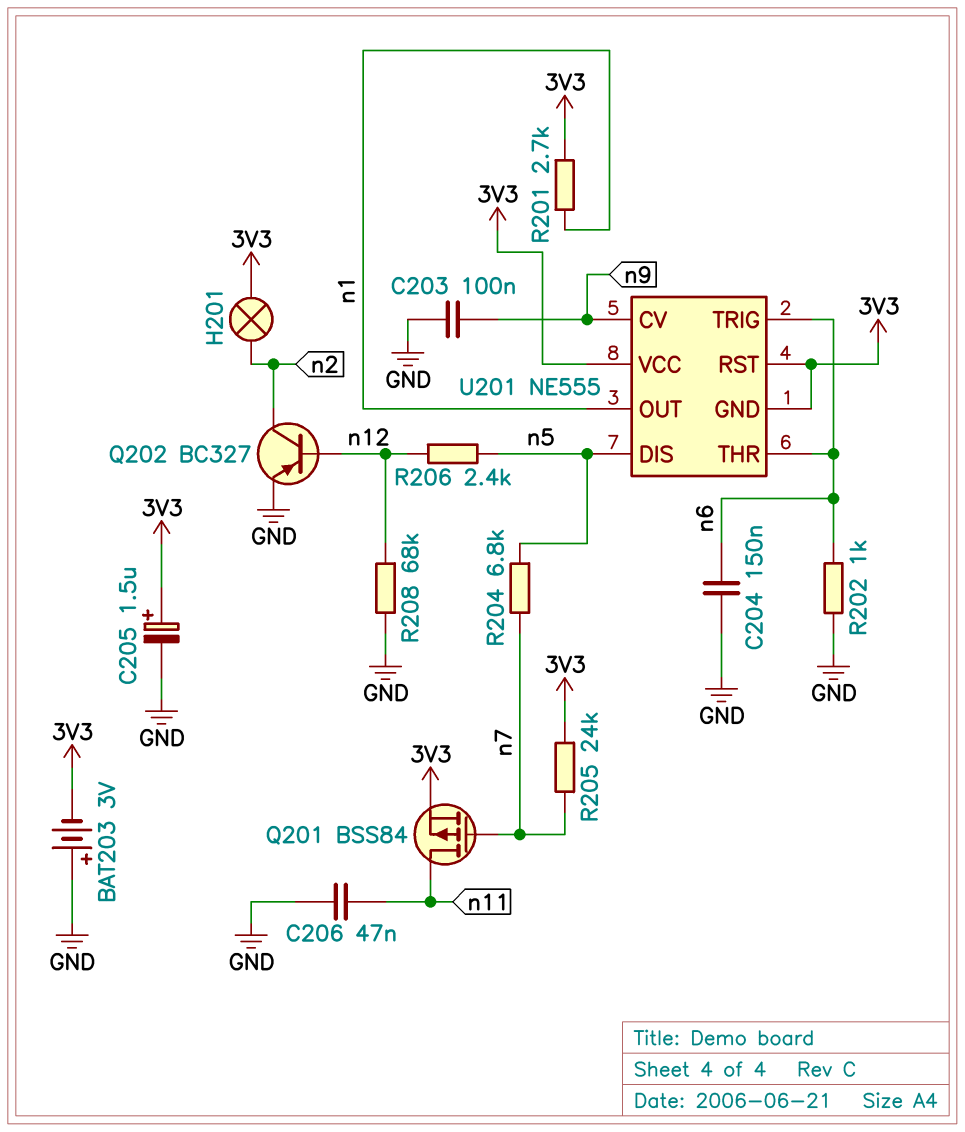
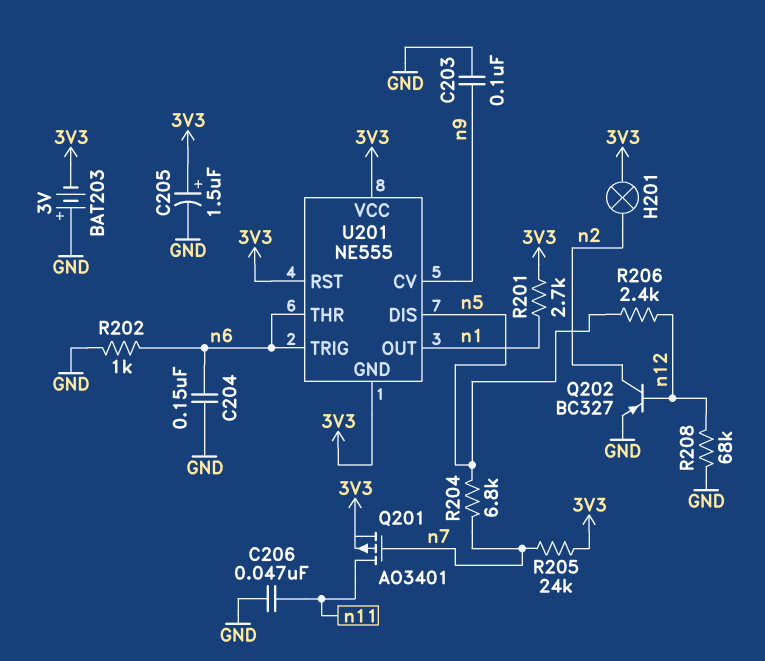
Q201: PMOS BSS84 (G n7, D n11, S 3V3) -> PMOS AO3401 (G n7, D n11, S 3V3)

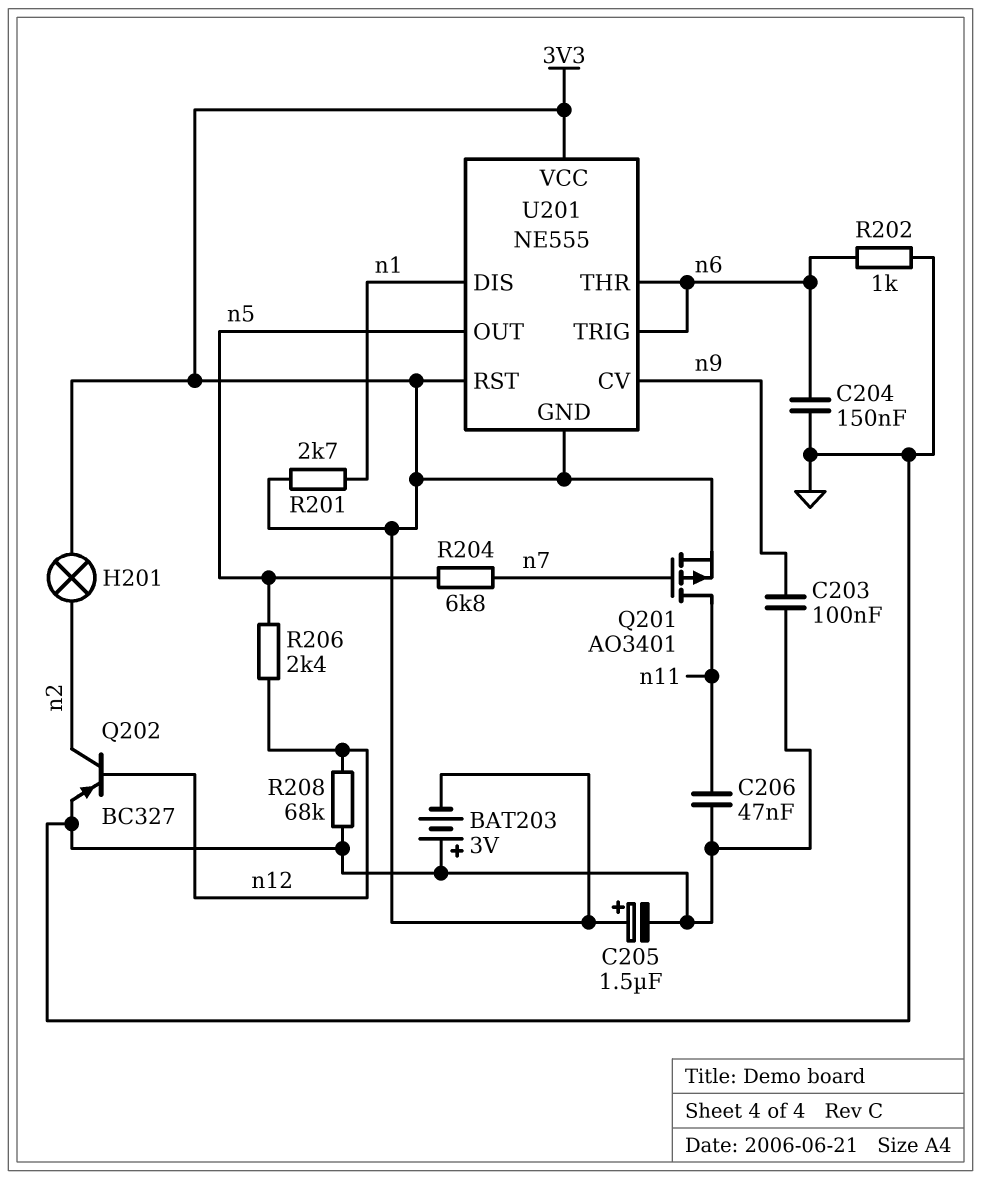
R205: 24k (3V3, n7) -> none
U201 pin DIS: n5 -> n1
U201 pin OUT: n1 -> n5

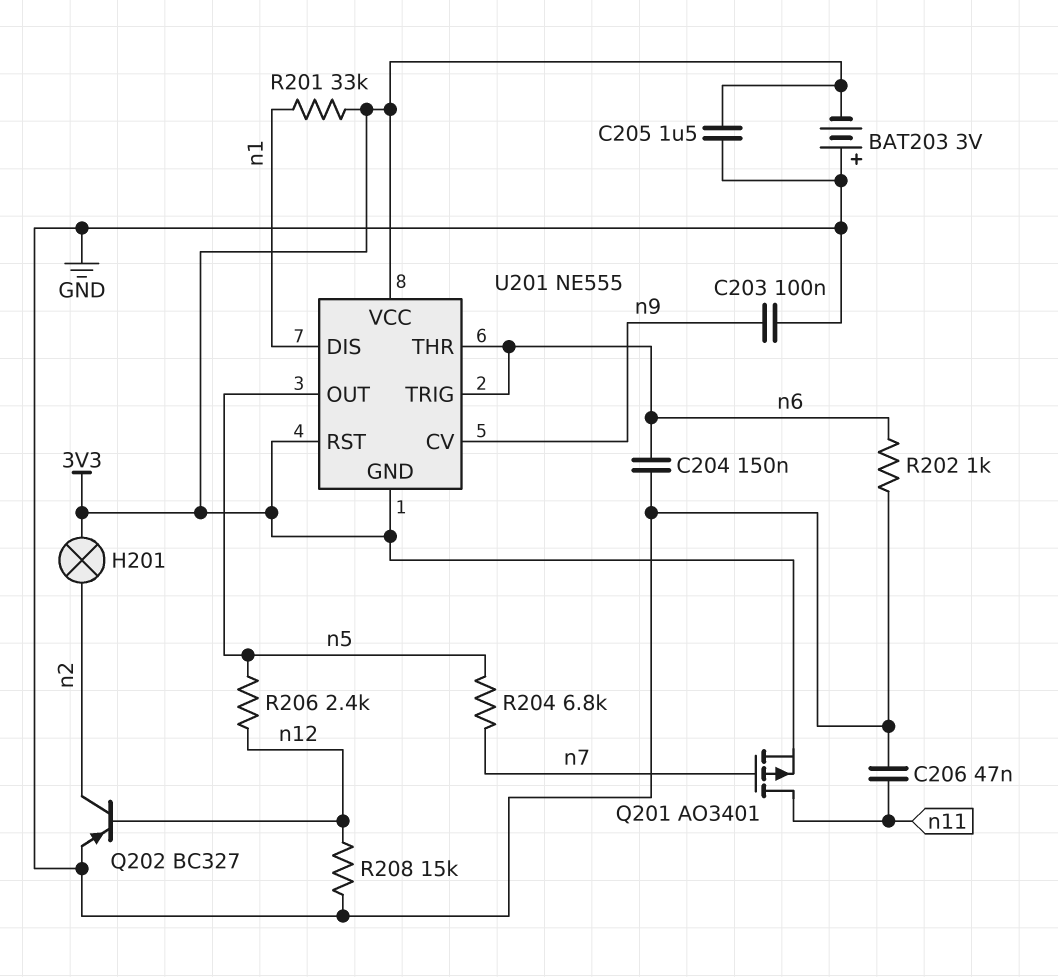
C205: 1.5uF (plus 3V3, minus GND) -> 1.5uF (3V3, GND)
R201: 2.7k (3V3, n1) -> 33k (3V3, n1)
R208: 68k (GND, n12) -> 15k (GND, n12)

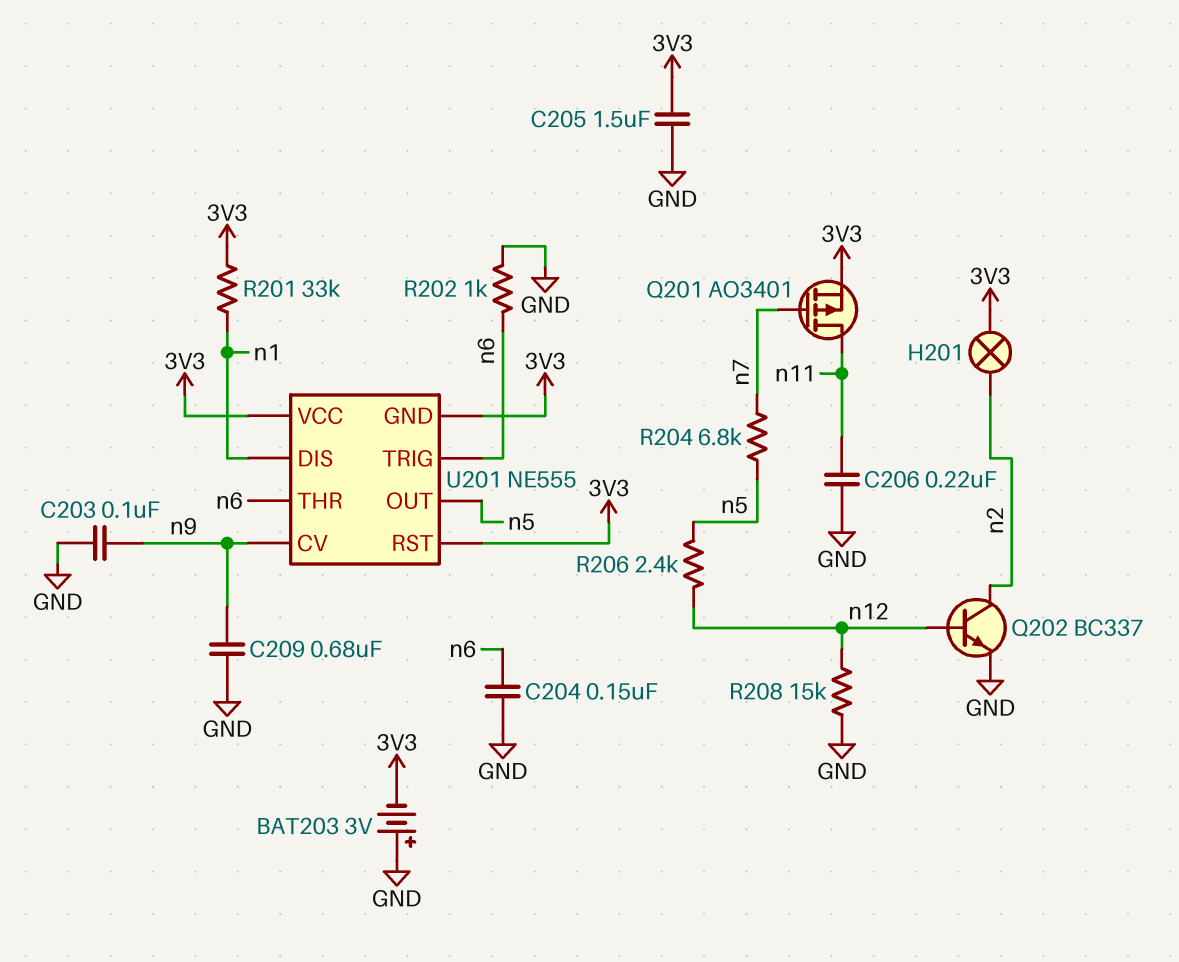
C206: 47nF (GND, n11) -> 220nF (GND, n11)
C209: none -> 680nF (GND, n9)
Q202: PNP BC327 (B n12, C n2, E GND) -> NPN BC337 (B n12, C n2, E GND)

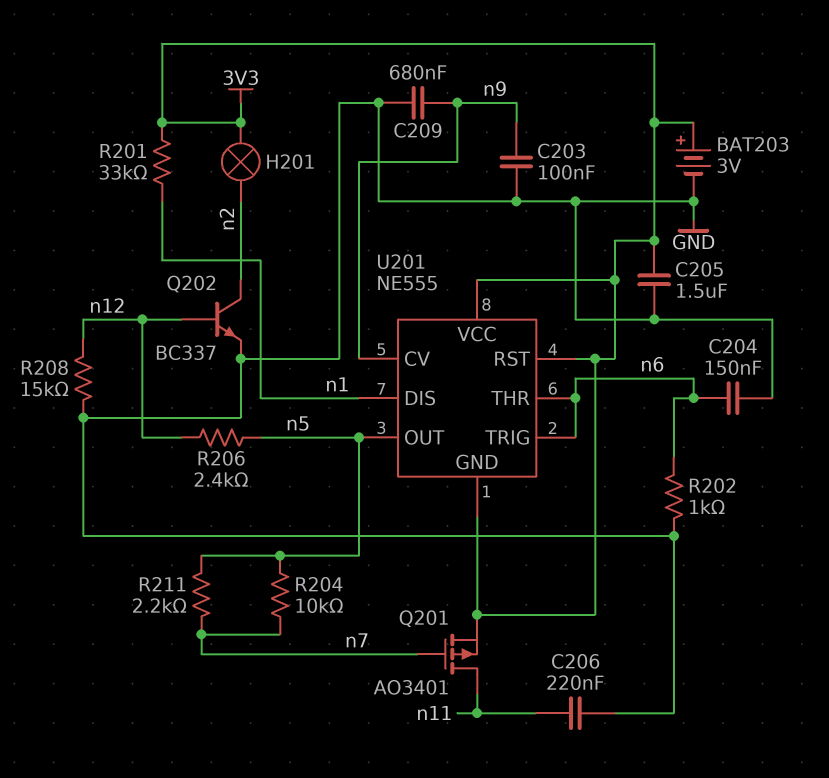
BAT203: 3V (plus GND, minus 3V3) -> 3V (plus 3V3, minus GND)
R204: 6.8k (n5, n7) -> 10k (n5, n7)
R211: none -> 2.2k (n5, n7)

